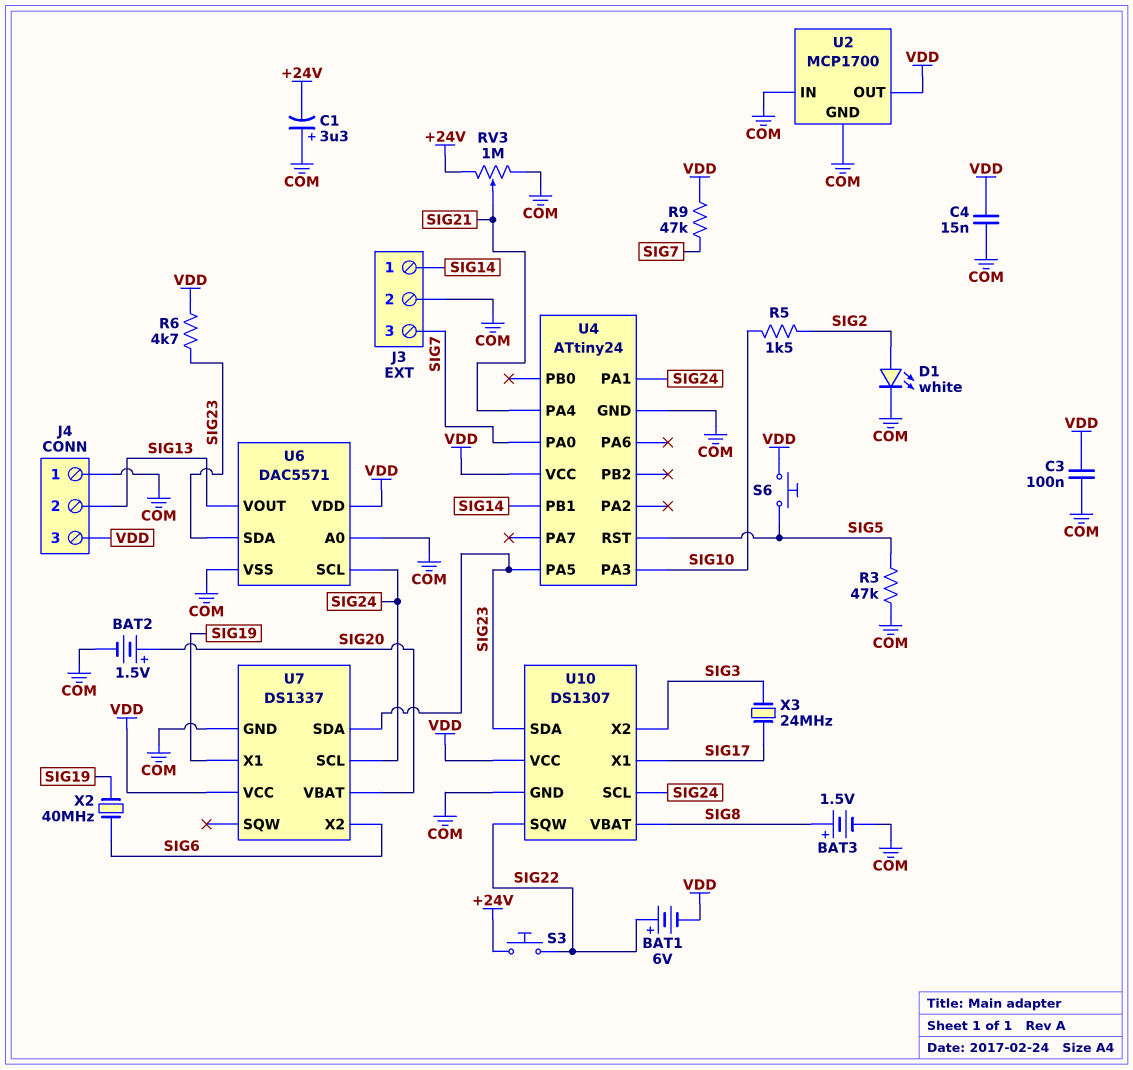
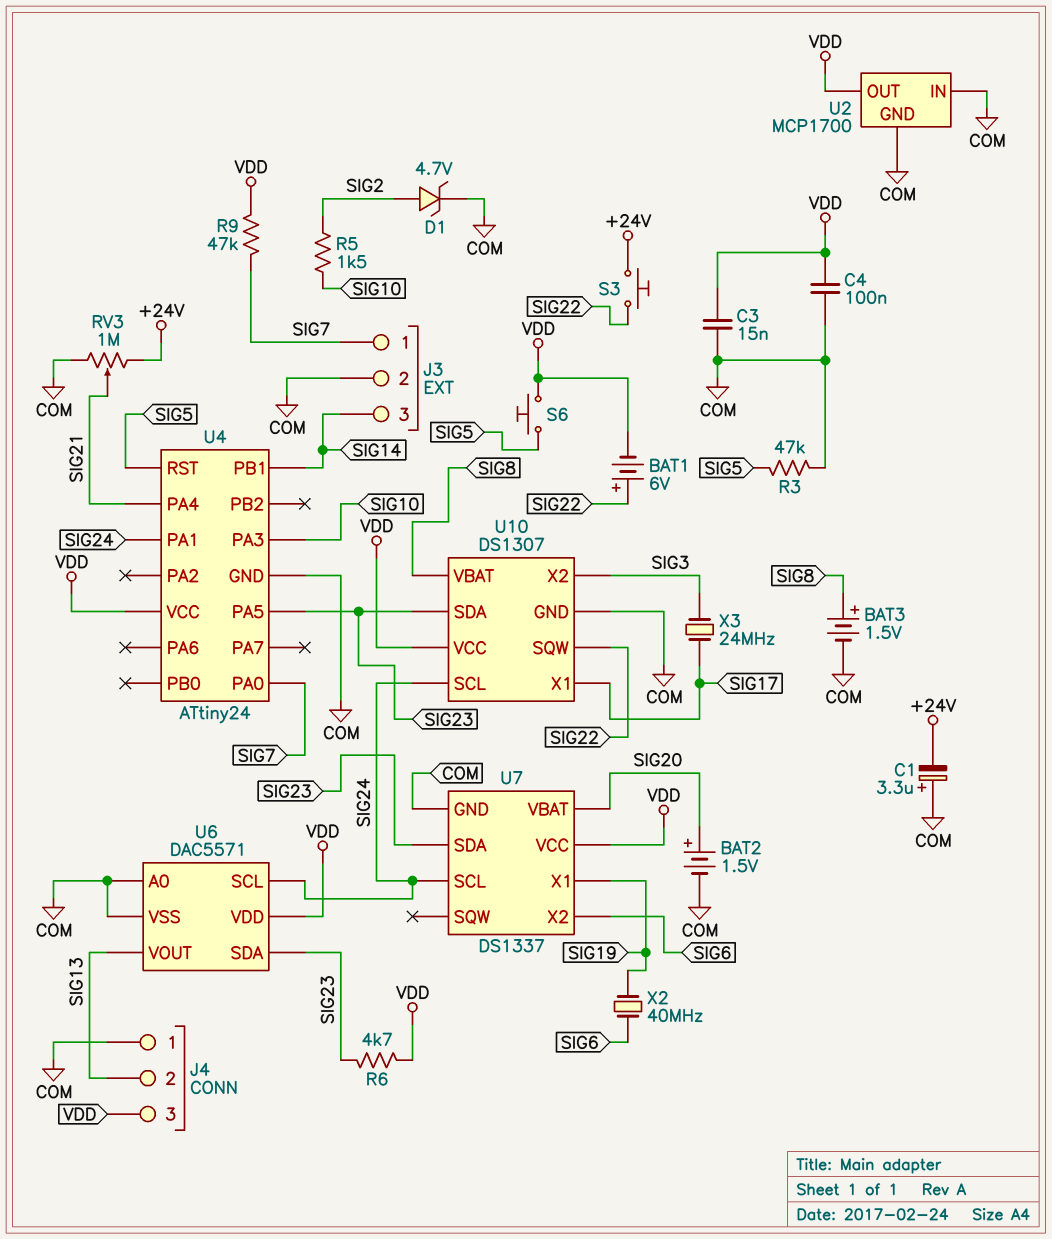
C3: 100nF (COM, VDD) -> 15nF (COM, VDD)
C4: 15nF (COM, VDD) -> 100nF (COM, VDD)
D1: LED white (A SIG2, K COM) -> zener 4.7V (A SIG2, K COM)
J3 pin 1: SIG14 -> SIG7
J3 pin 3: SIG7 -> SIG14

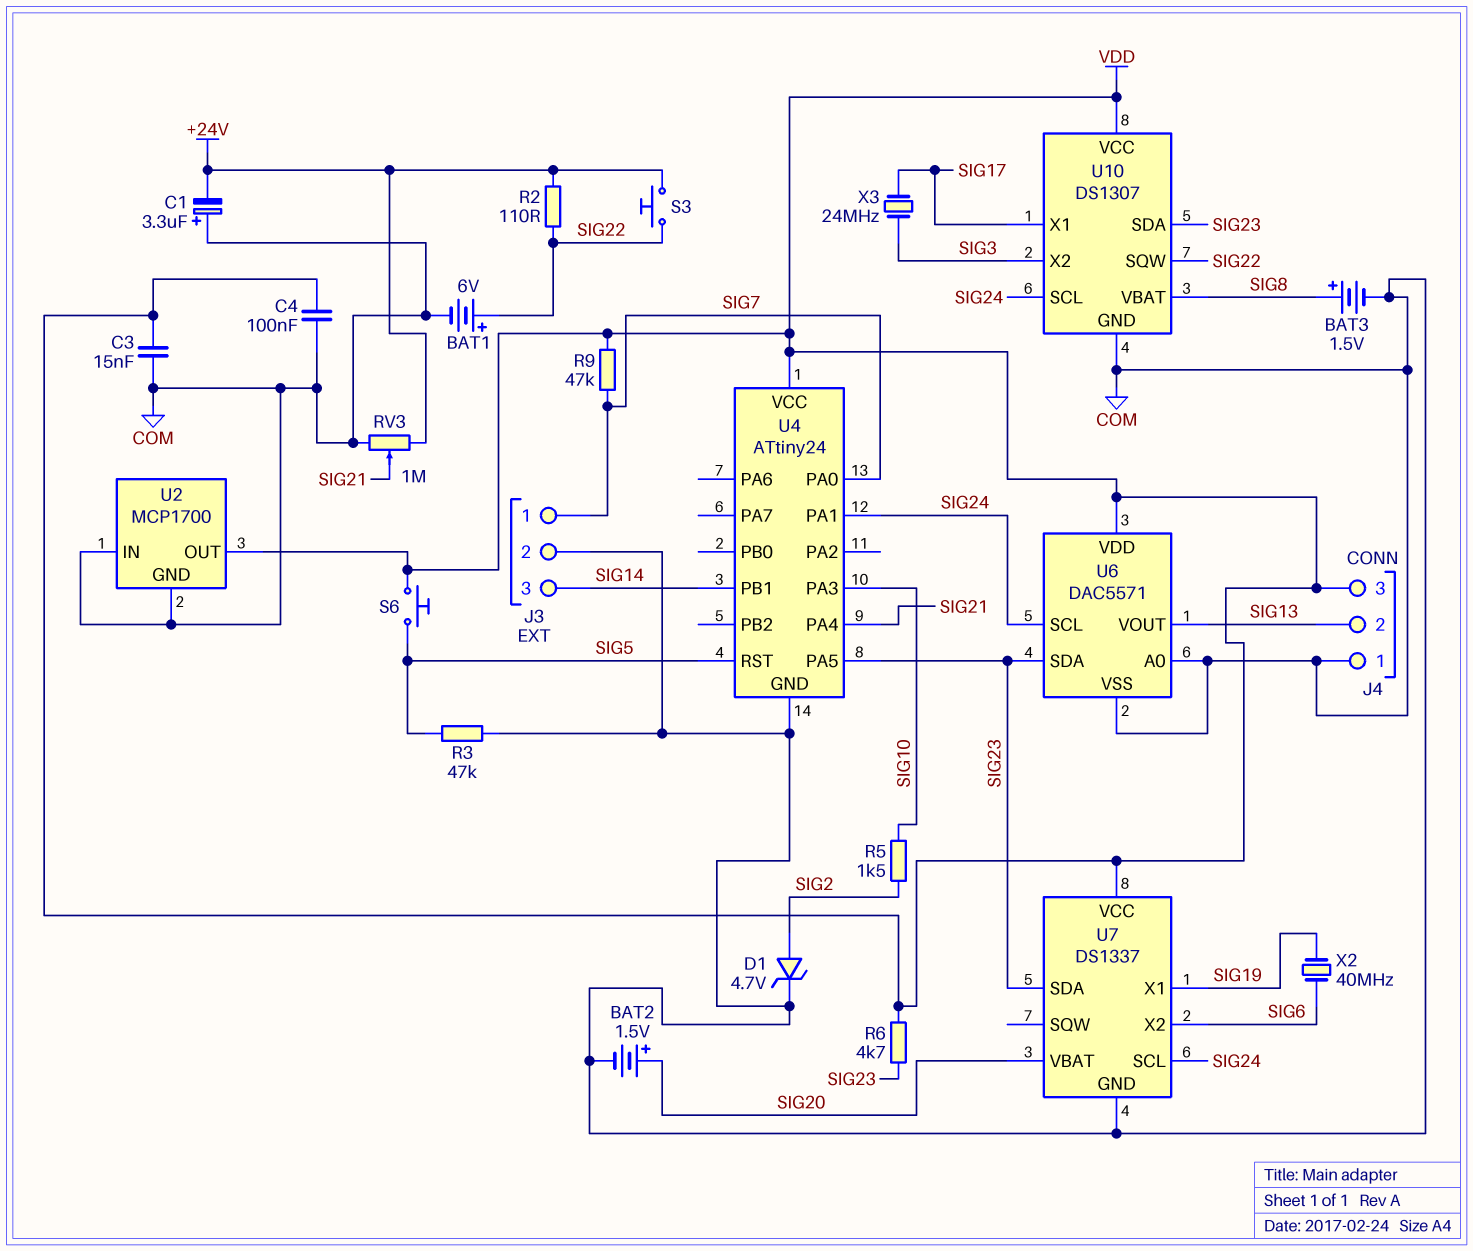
BAT1: 6V (plus SIG22, minus VDD) -> 6V (plus SIG22, minus COM)
R2: none -> 110 (+24V, SIG22)

